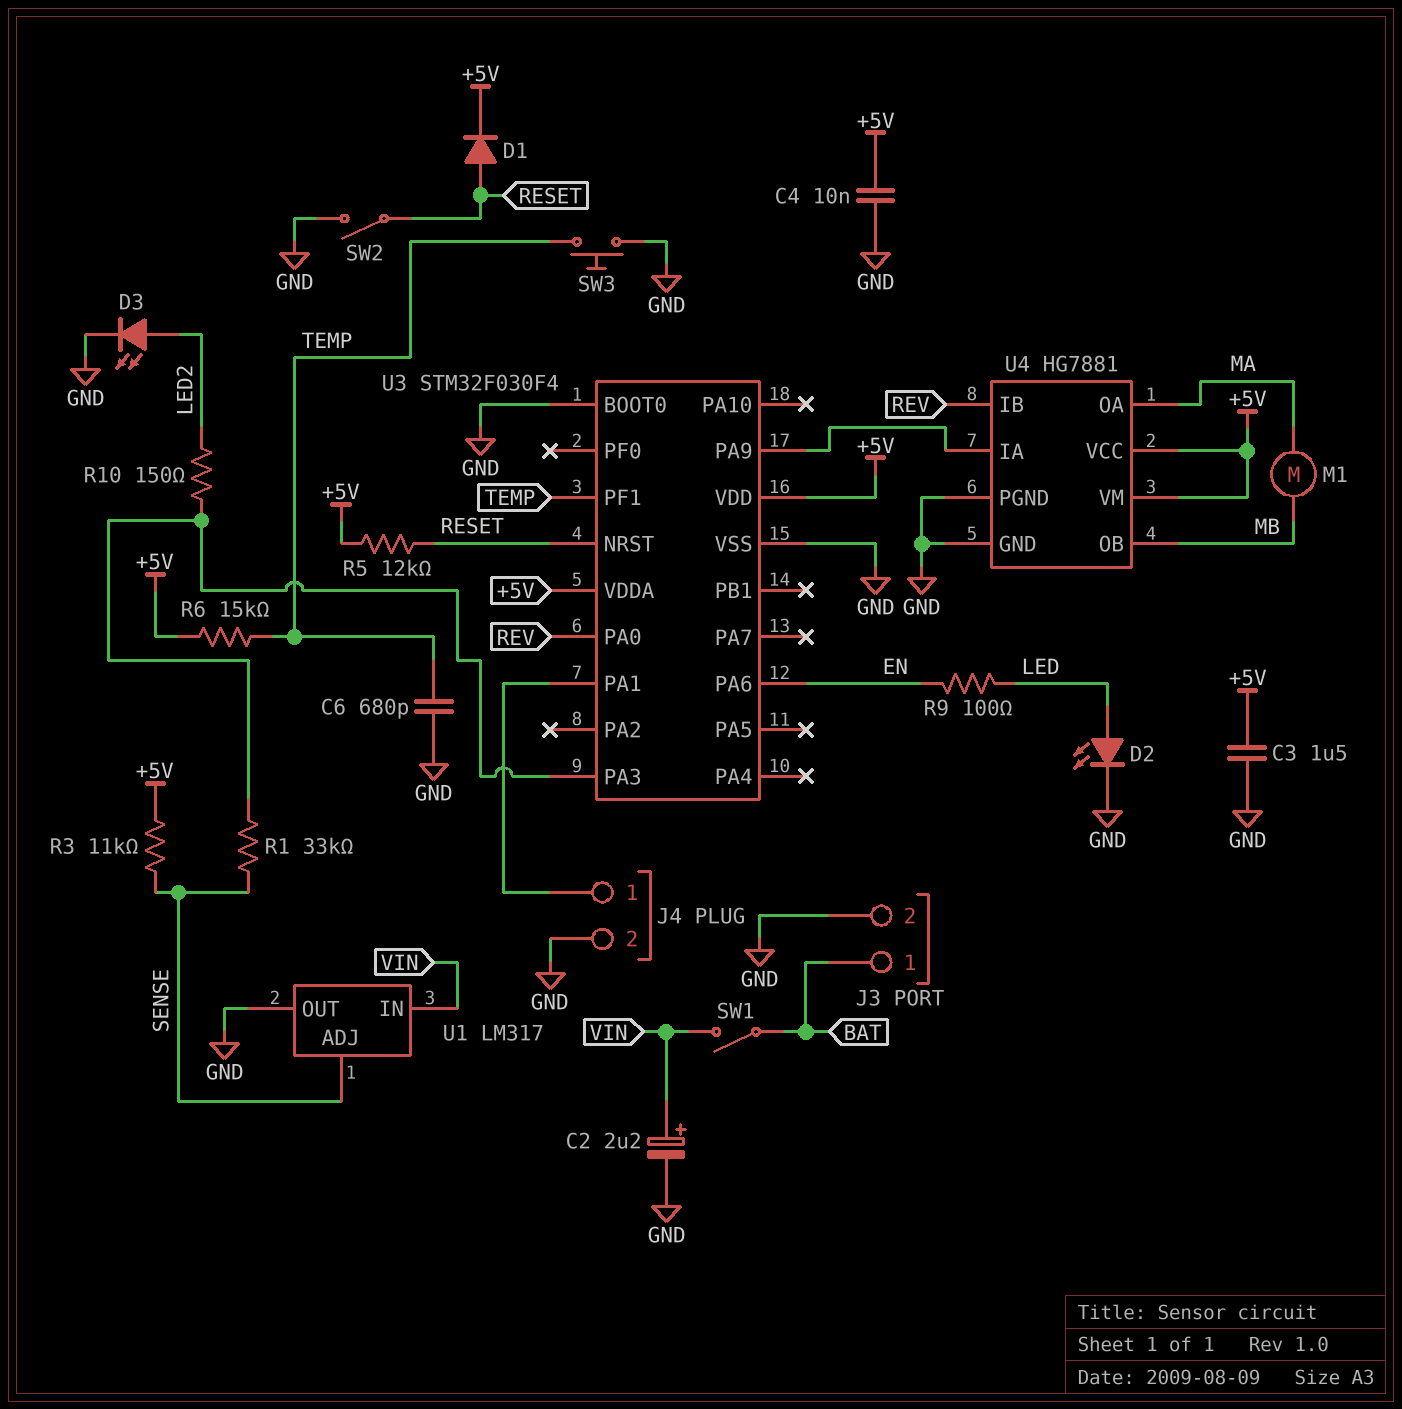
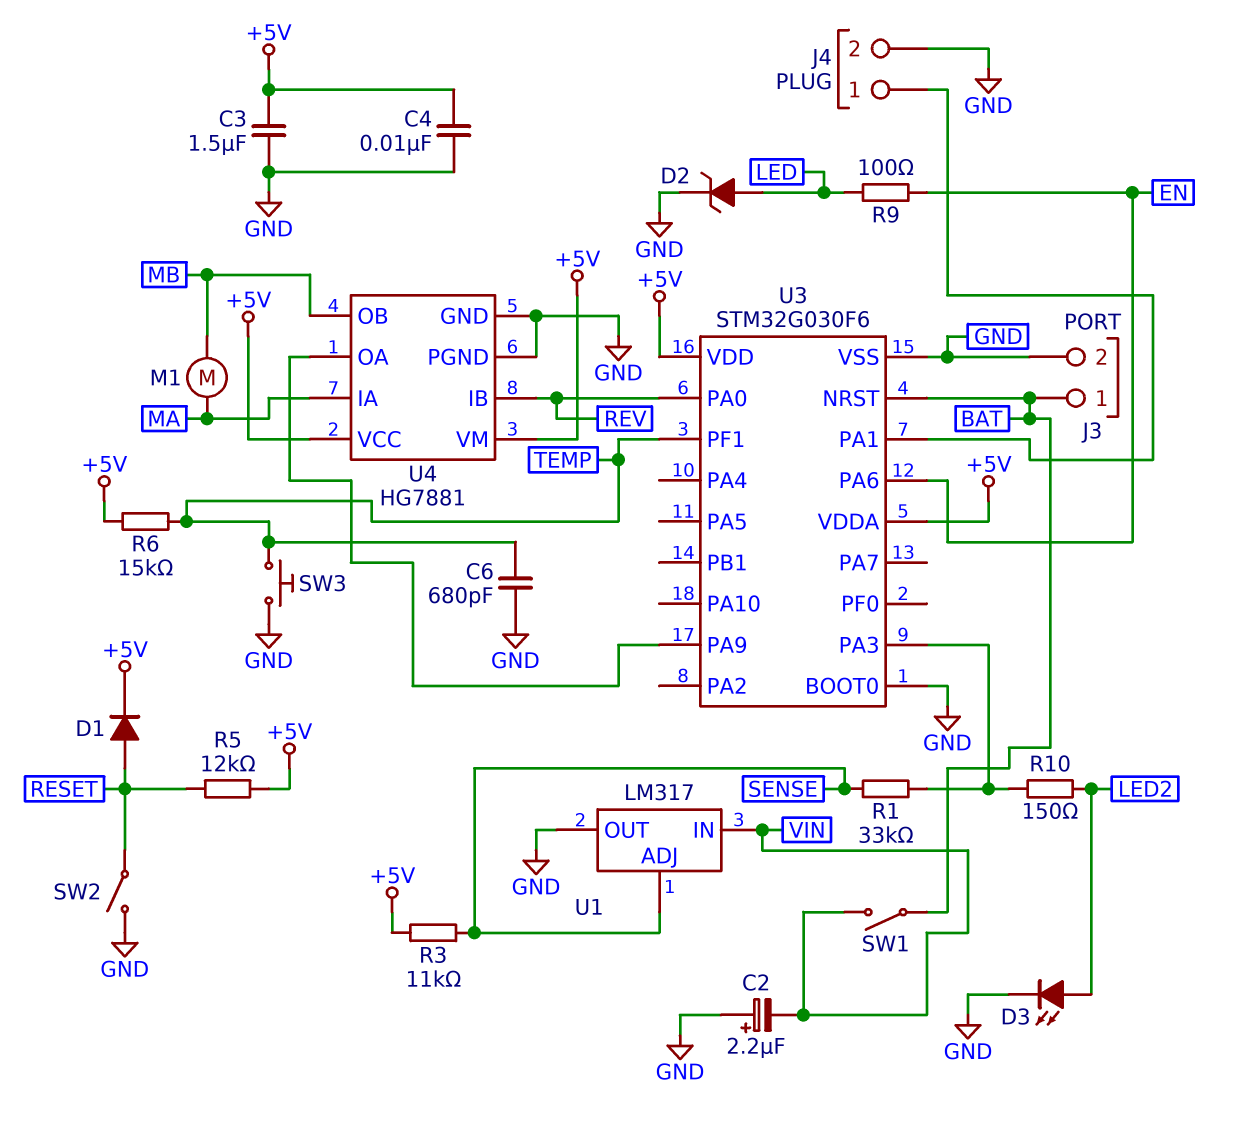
C2: 2.2uF (plus VIN, minus GND) -> 2.2uF (plus GND, minus VIN)
D2: LED (A LED, K GND) -> zener (A LED, K GND)
U3: STM32F030F4 -> STM32G030F6
U3 pin NRST: RESET -> BAT
U4 pin IA: U3/PA9 -> MA
U4 pin OA: MA -> U3/PA9

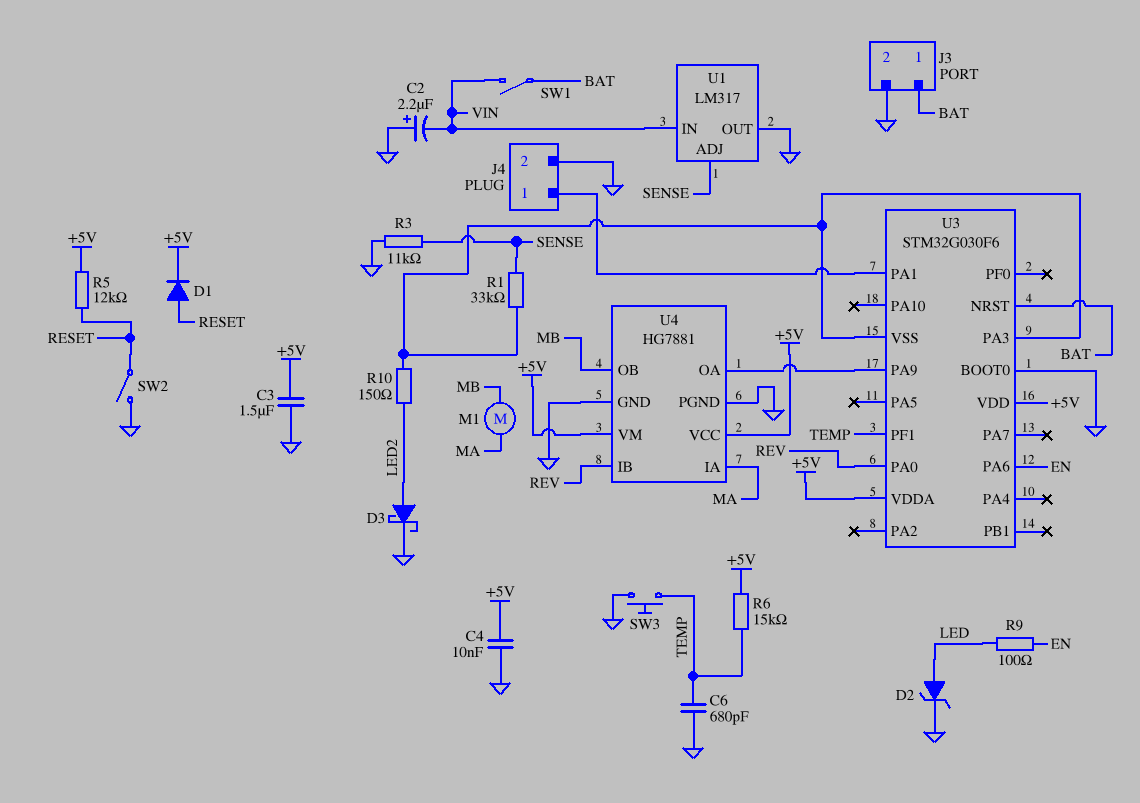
D3: LED (A LED2, K GND) -> schottky (A LED2, K GND)
R3: 11k (+5V, SENSE) -> 11k (GND, SENSE)
U3 pin VSS: GND -> U3/PA3

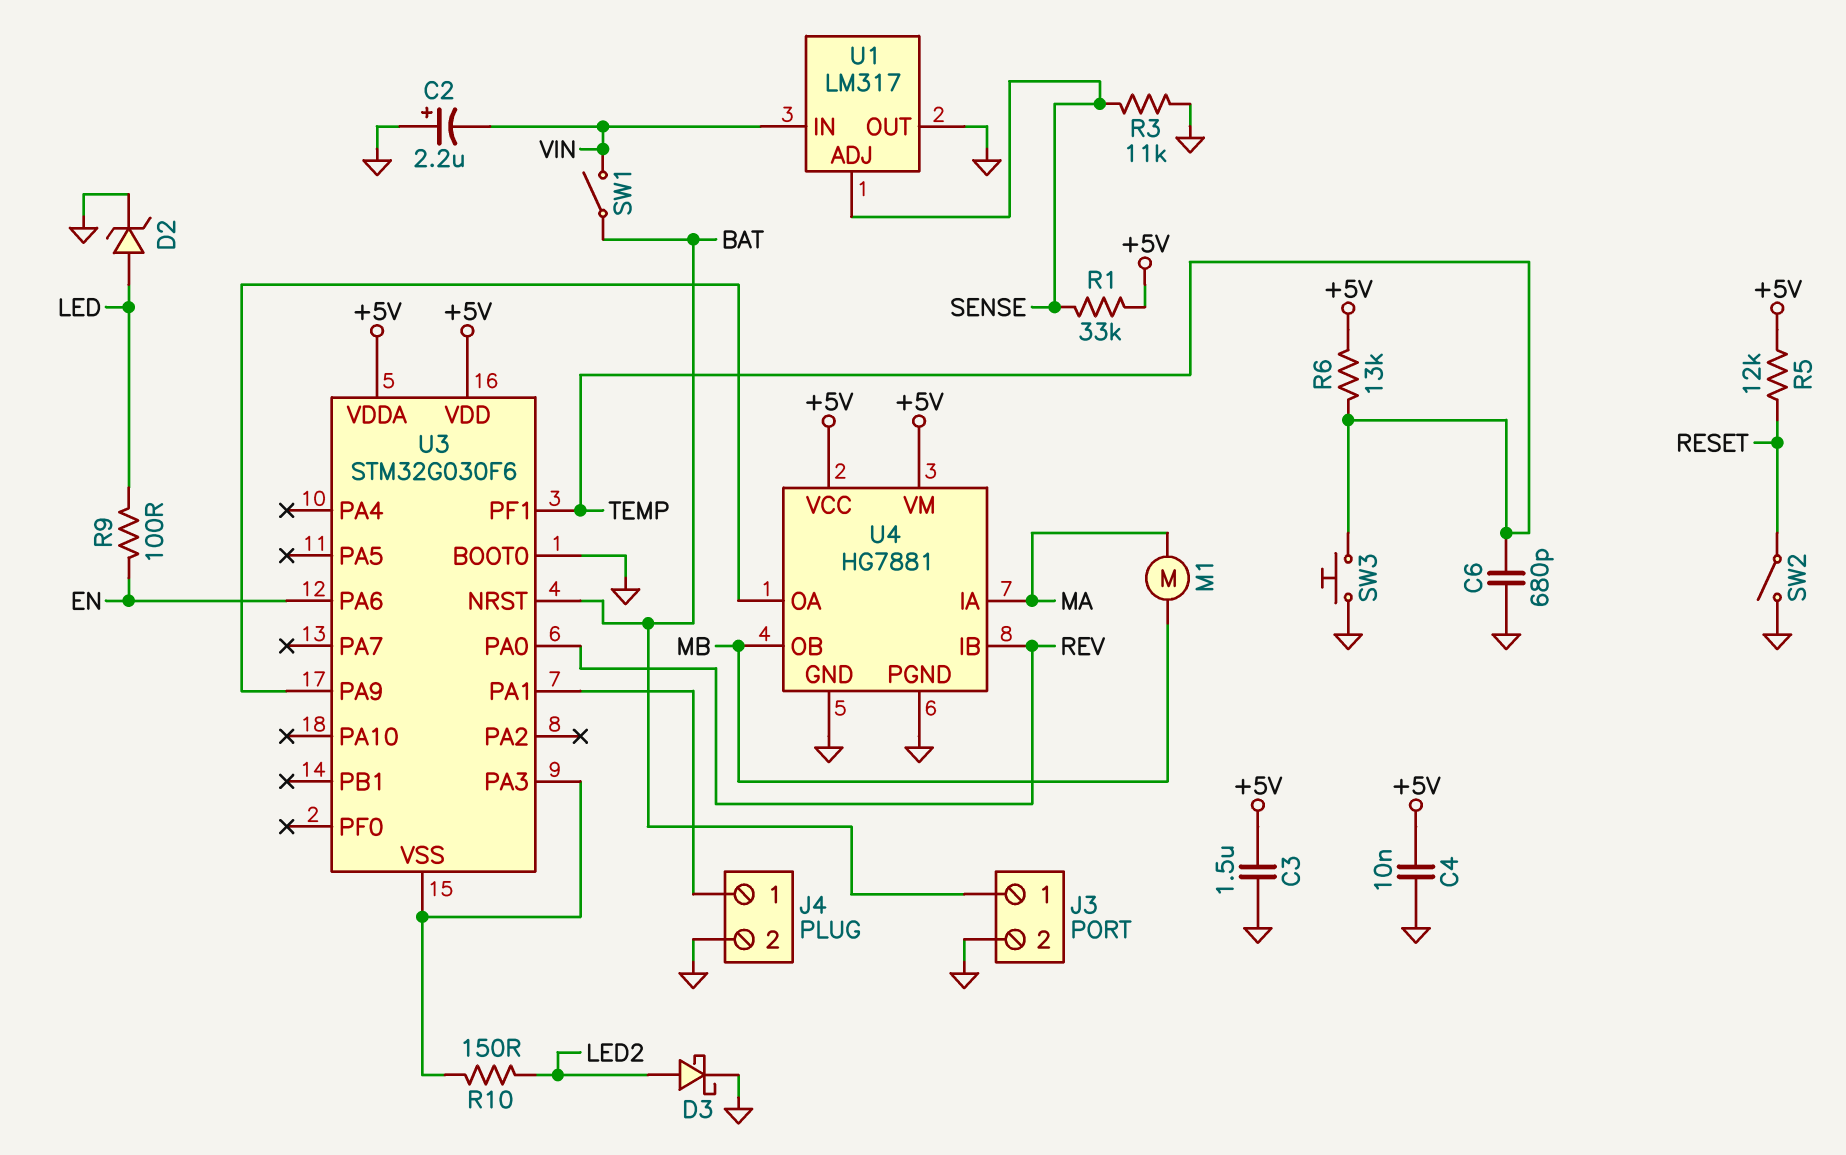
D1: diode (A RESET, K +5V) -> none
R1: 33k (SENSE, U3/PA3) -> 33k (+5V, SENSE)
R6: 15k (+5V, TEMP) -> 13k (+5V, TEMP)

